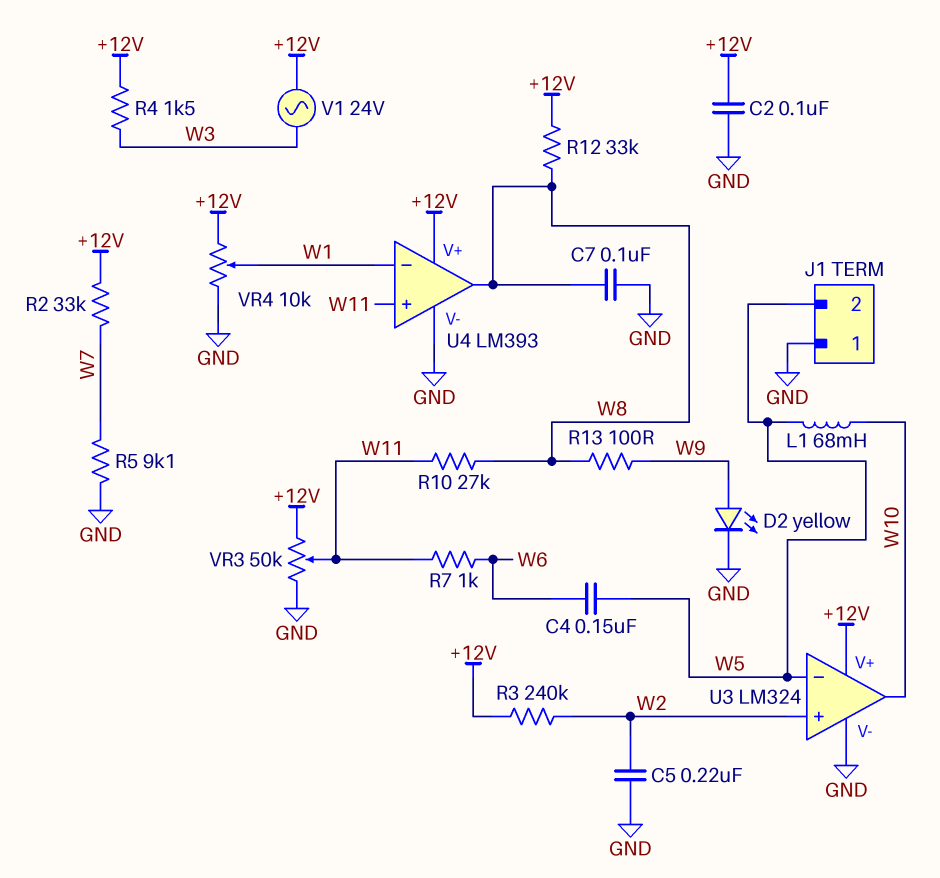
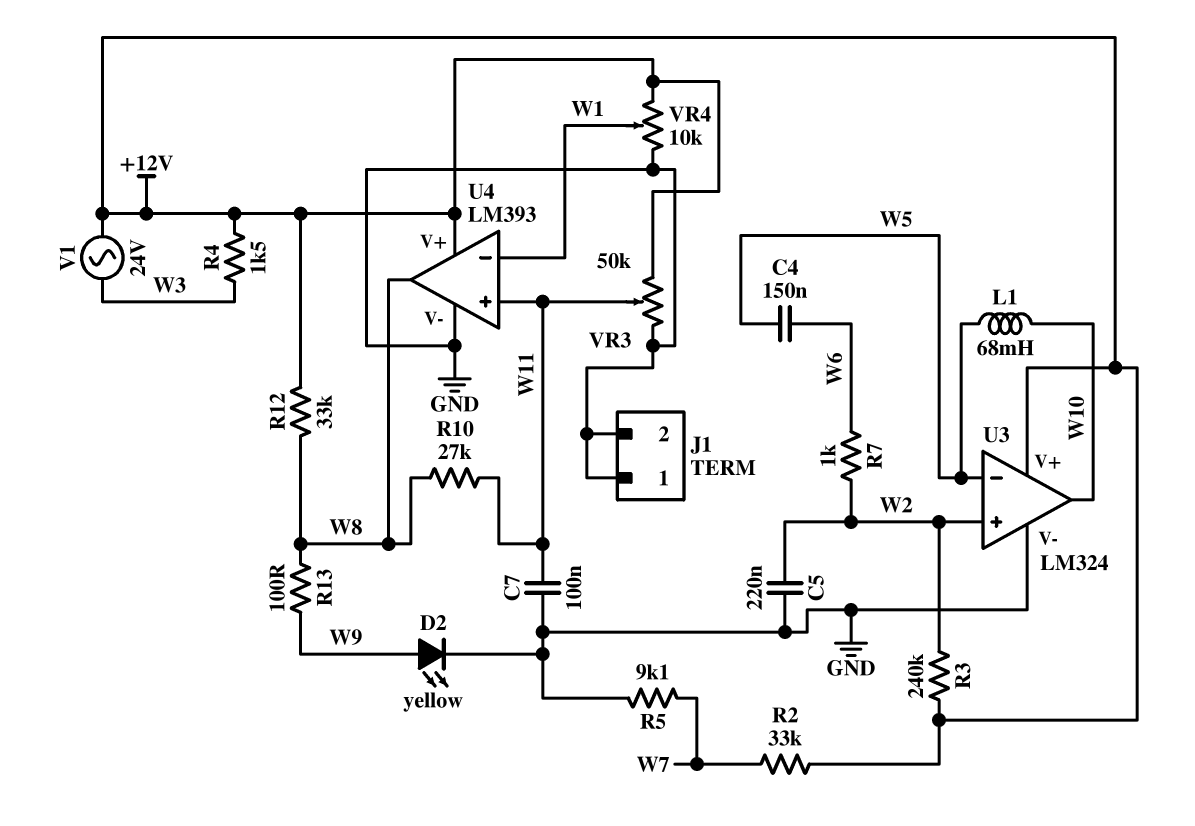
C2: 100nF (+12V, GND) -> none
C7: 100nF (GND, W8) -> 100nF (GND, W11)
J1 pin 2: W5 -> GND
R7: 1k (W6, W11) -> 1k (W2, W6)

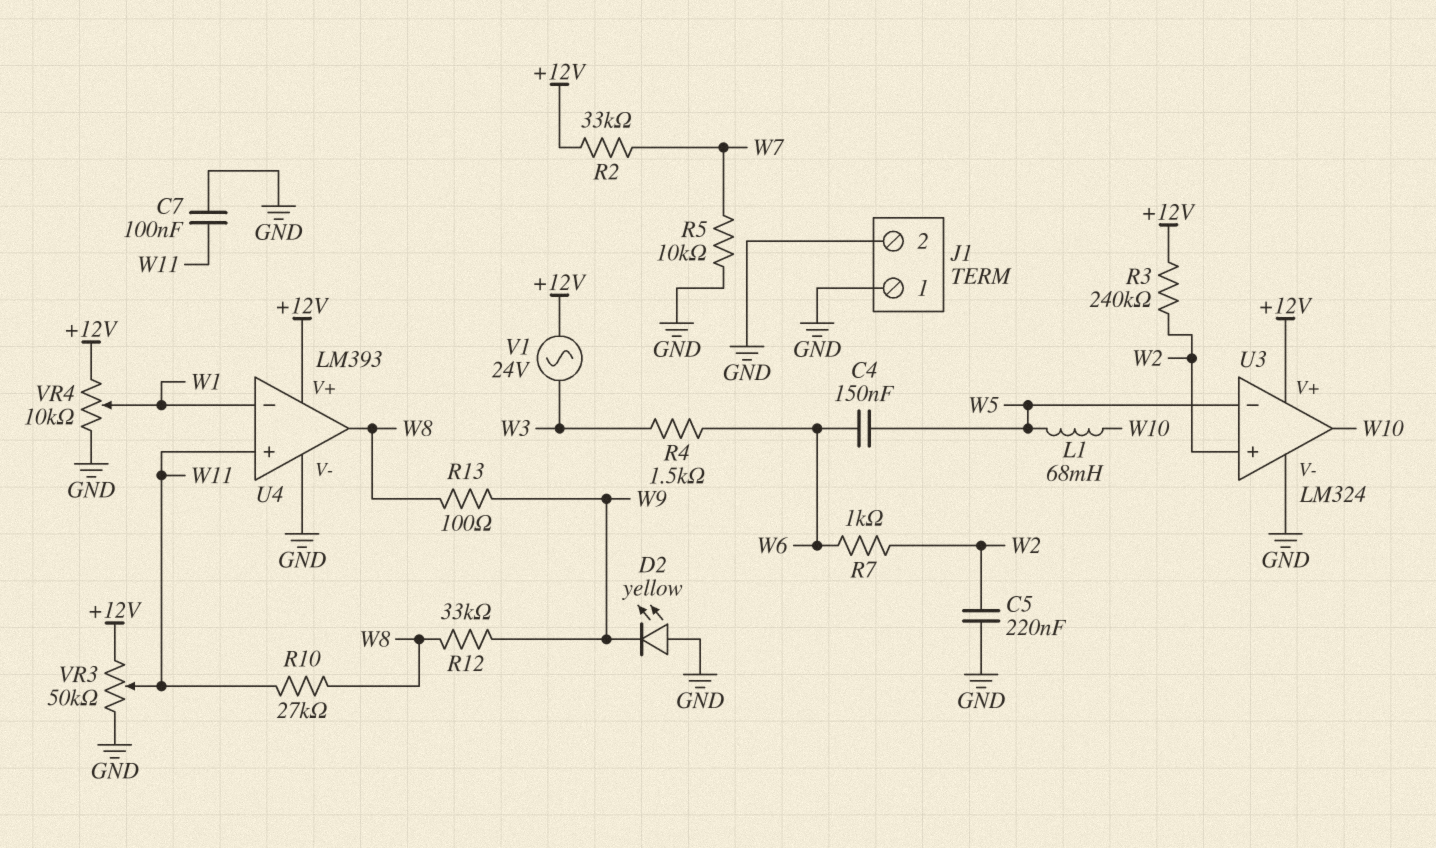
D2: LED yellow (A W9, K GND) -> LED yellow (A GND, K W9)
R4: 1.5k (+12V, W3) -> 1.5k (W3, W6)
R5: 9.1k (GND, W7) -> 10k (GND, W7)
R12: 33k (+12V, W8) -> 33k (W8, W9)

